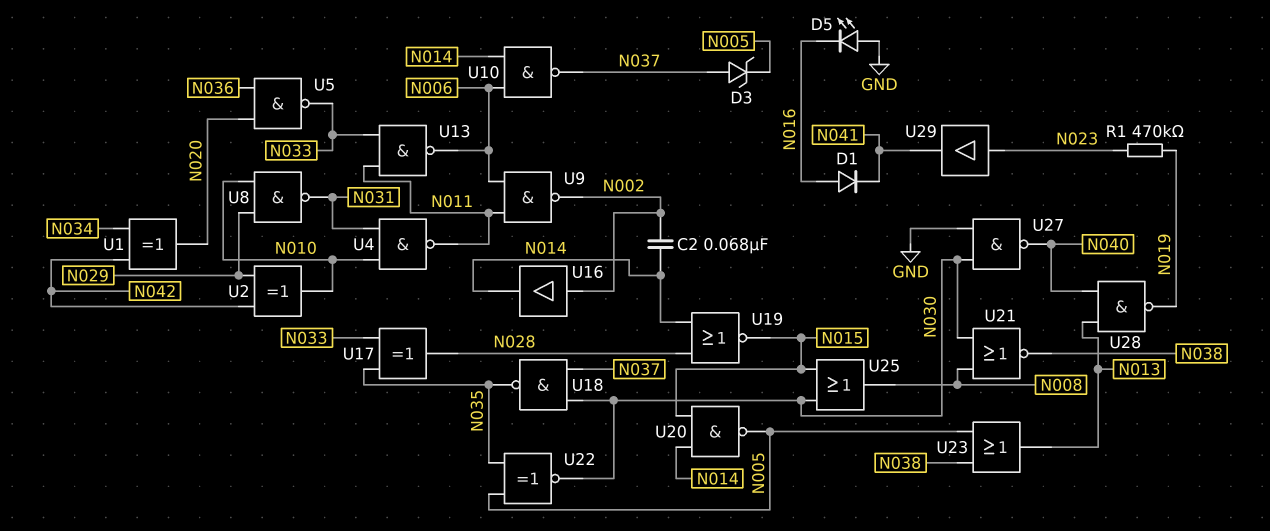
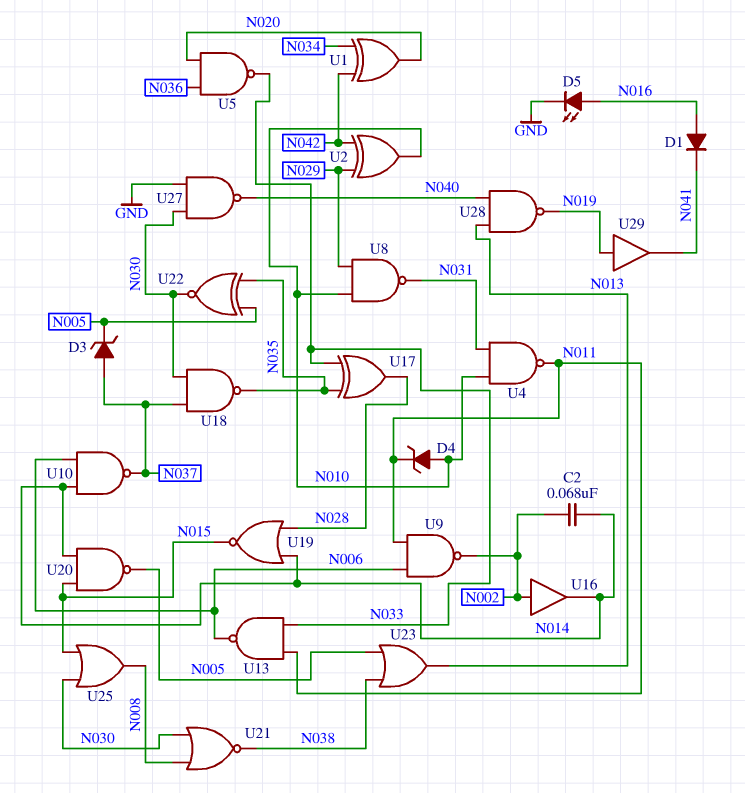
D4: none -> zener (A N010, K N011)
D5: LED (A GND, K N016) -> LED (A N016, K GND)
R1: 470k (N019, N023) -> none
U29: buffer (in N023, out N041) -> buffer (in N019, out N041)

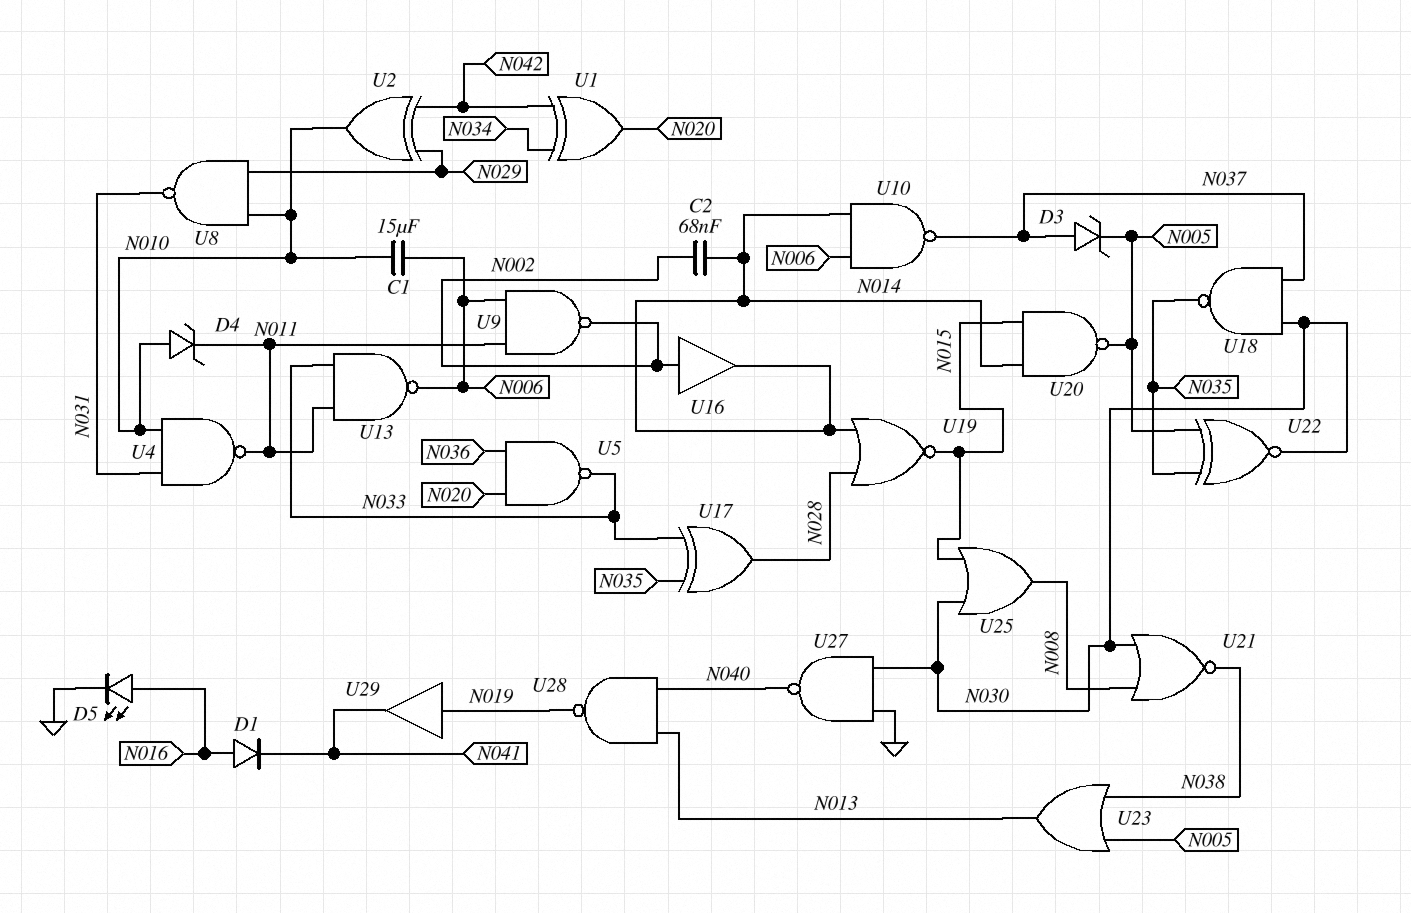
C1: none -> 15uF (N006, N010)

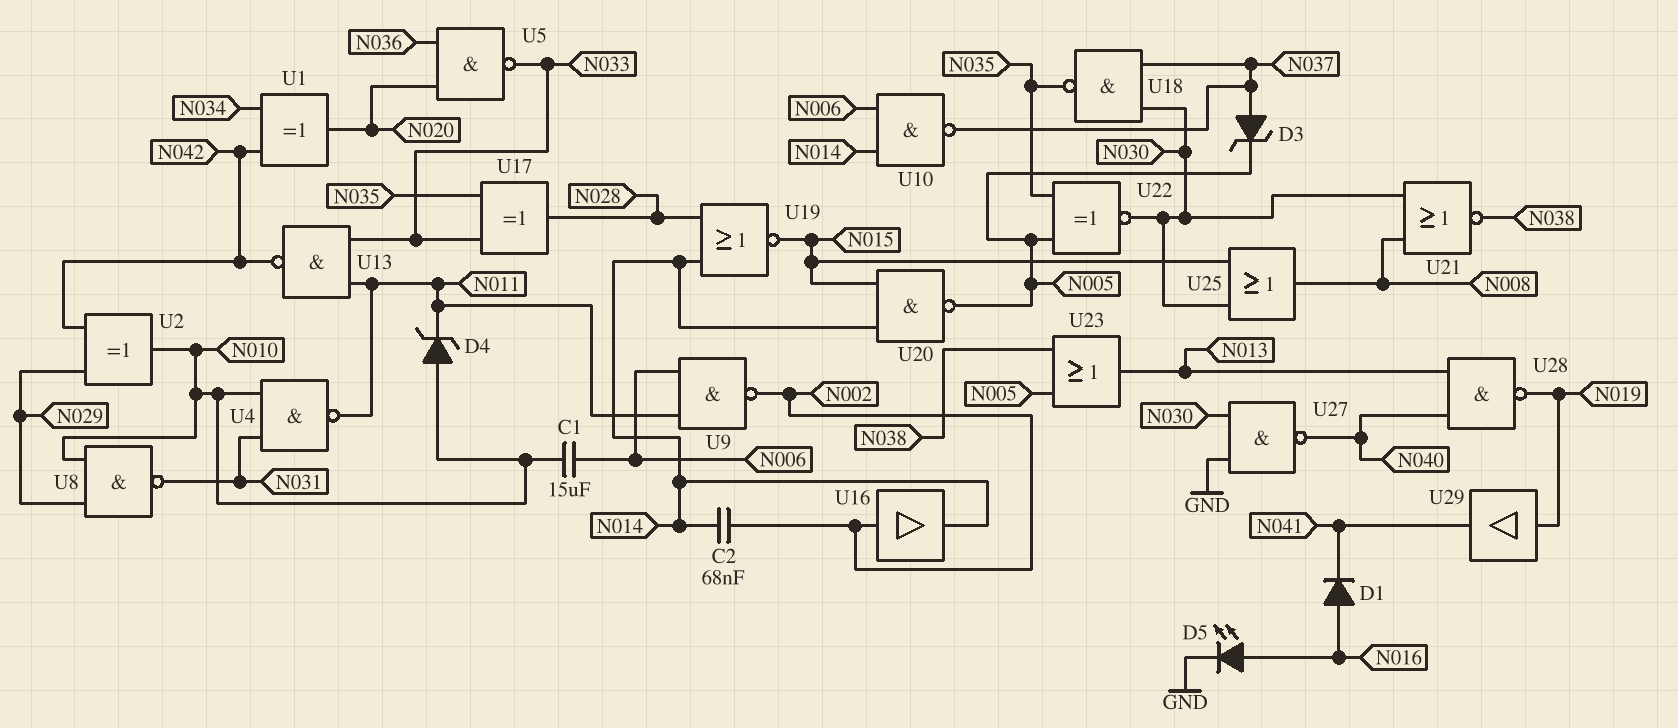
U13: NAND (in N011, in N033, out N006) -> NAND (in N011, in N033, out N042)

